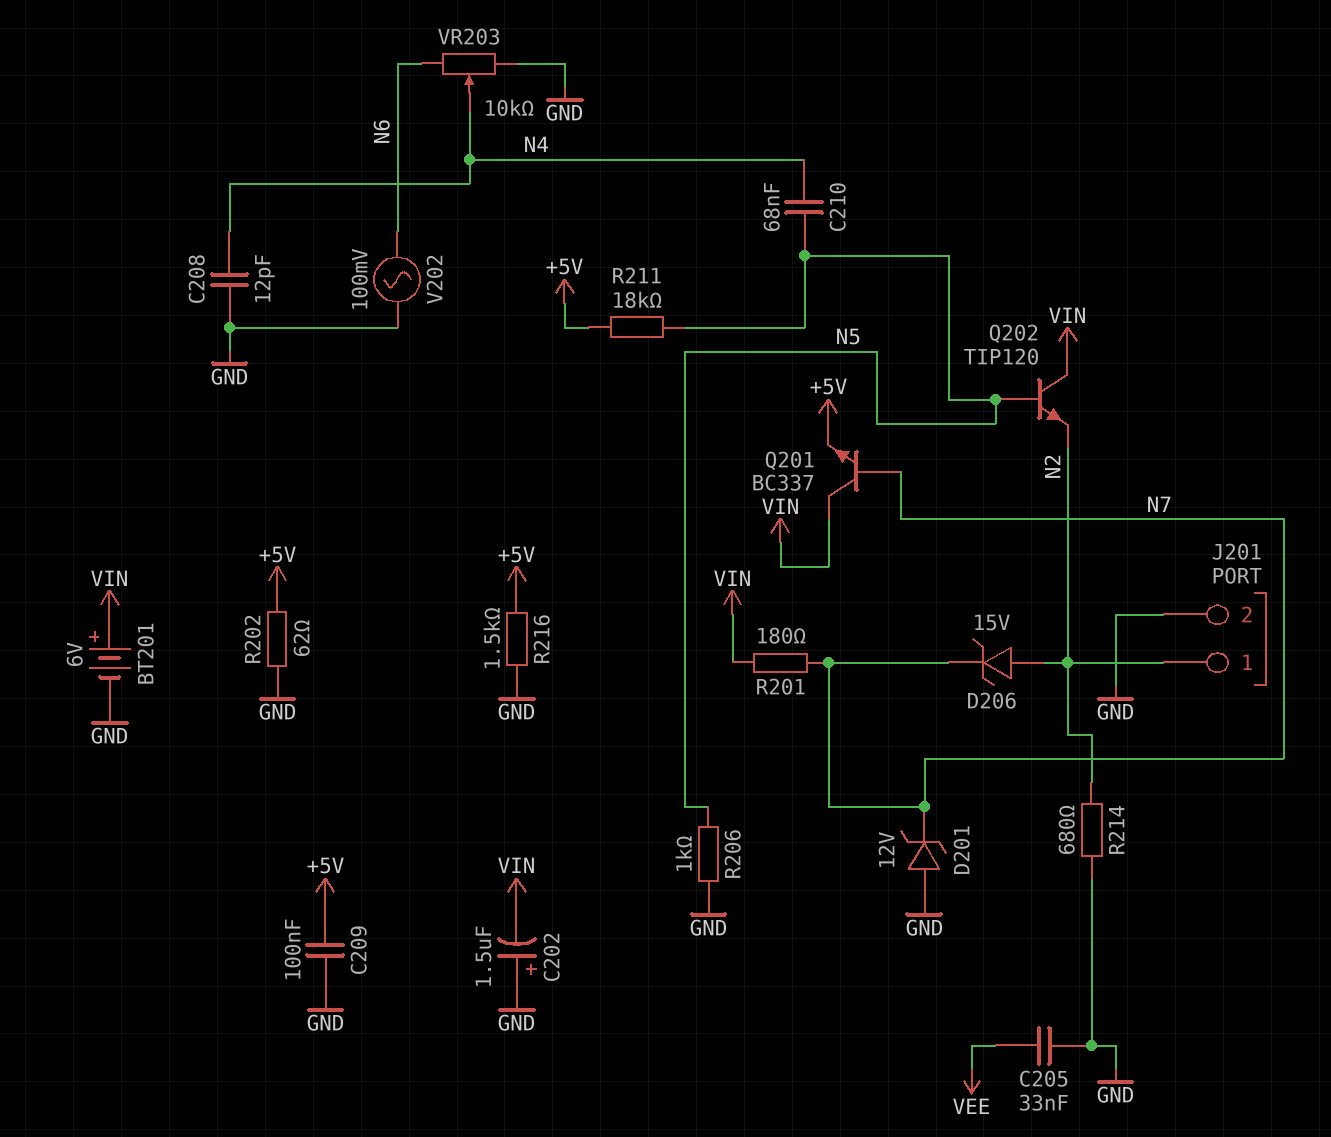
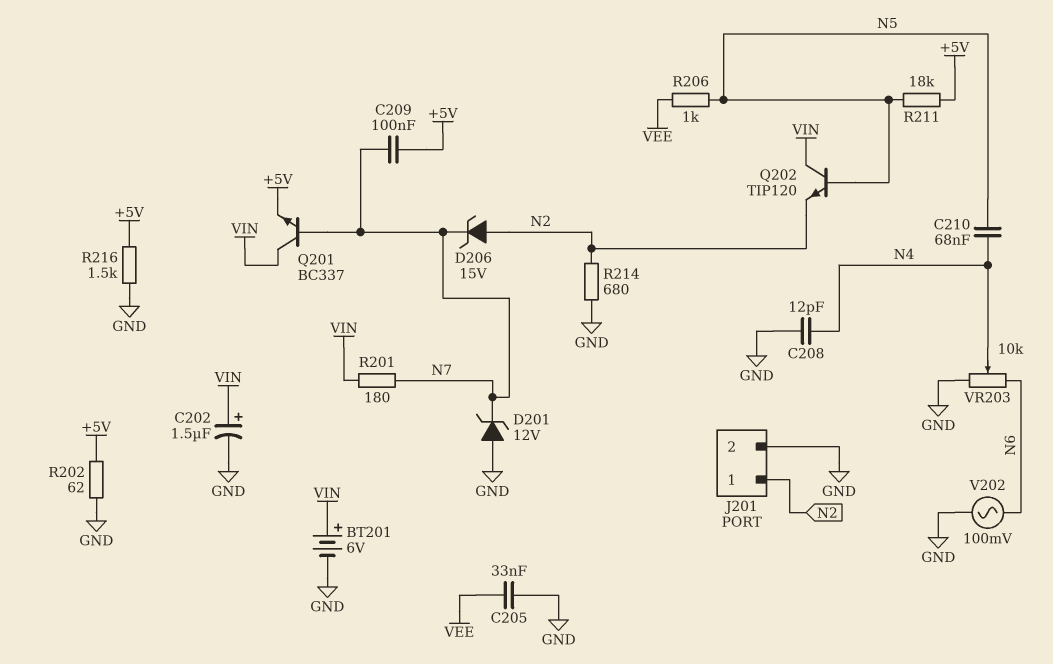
C202: 1.5uF (plus GND, minus VIN) -> 1.5uF (plus VIN, minus GND)
C209: 100nF (+5V, GND) -> 100nF (+5V, N7)
R206: 1k (GND, N5) -> 1k (N5, VEE)

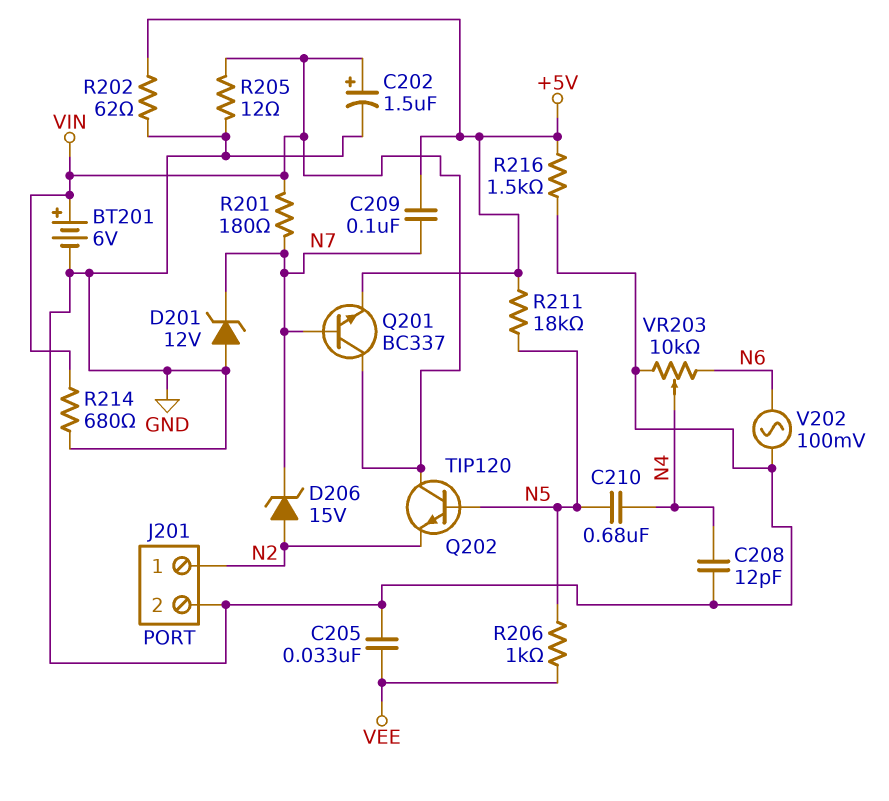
C210: 68nF (N4, N5) -> 680nF (N4, N5)
R205: none -> 12 (GND, VIN)
R214: 680 (GND, N2) -> 680 (GND, VIN)

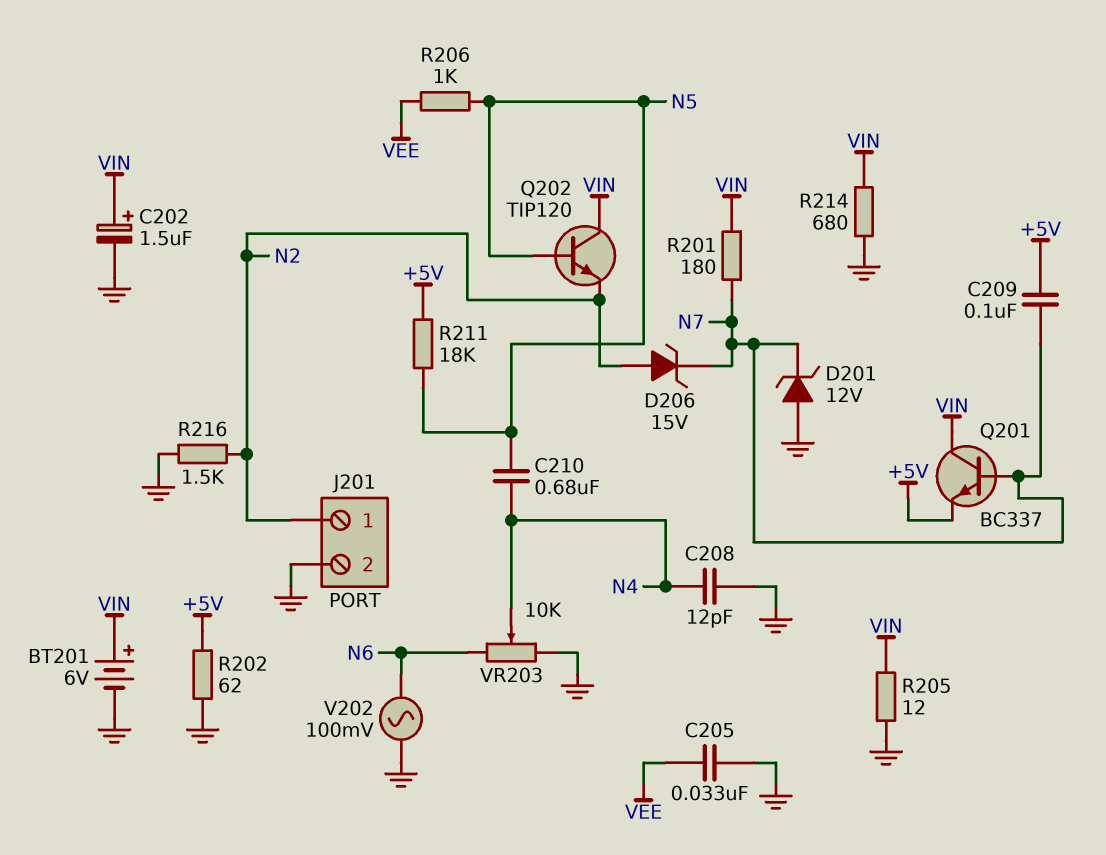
R216: 1.5k (+5V, GND) -> 1.5k (GND, N2)

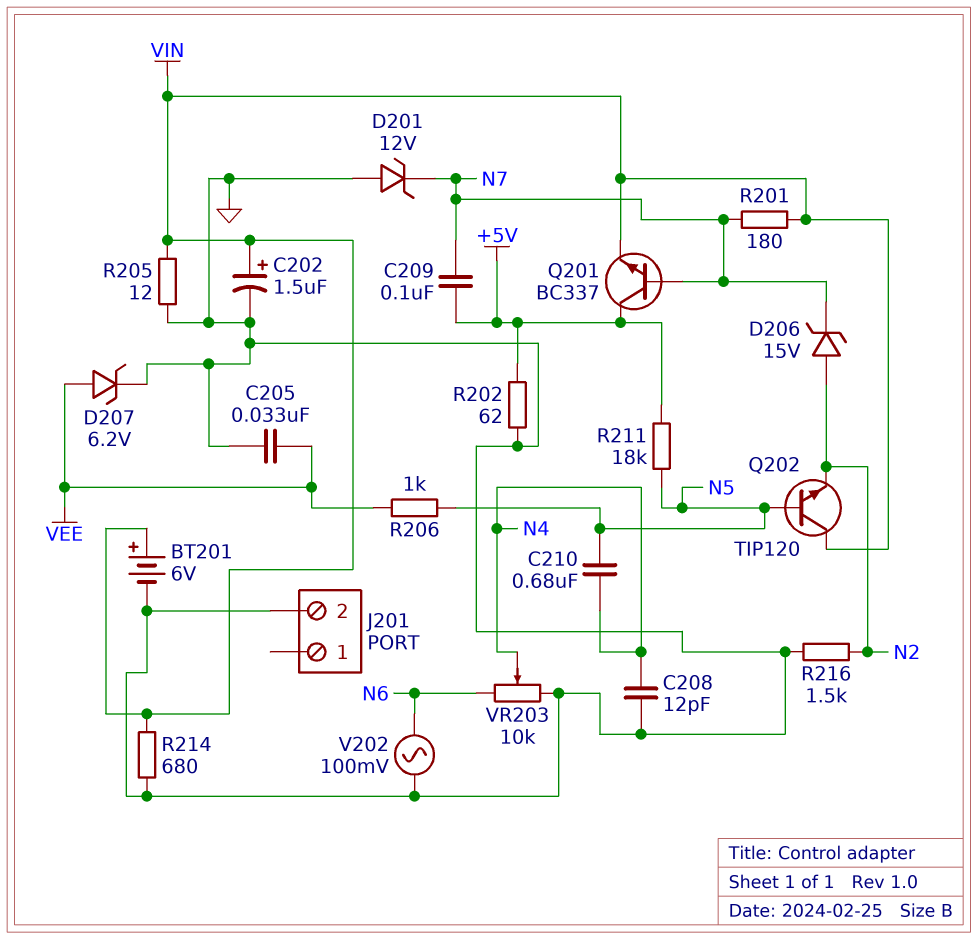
D207: none -> zener 6.2V (A VEE, K GND)
J201 pin 1: N2 -> none
Q201: NPN BC337 (B N7, C VIN, E +5V) -> NPN BC337 (B N7, C +5V, E VIN)

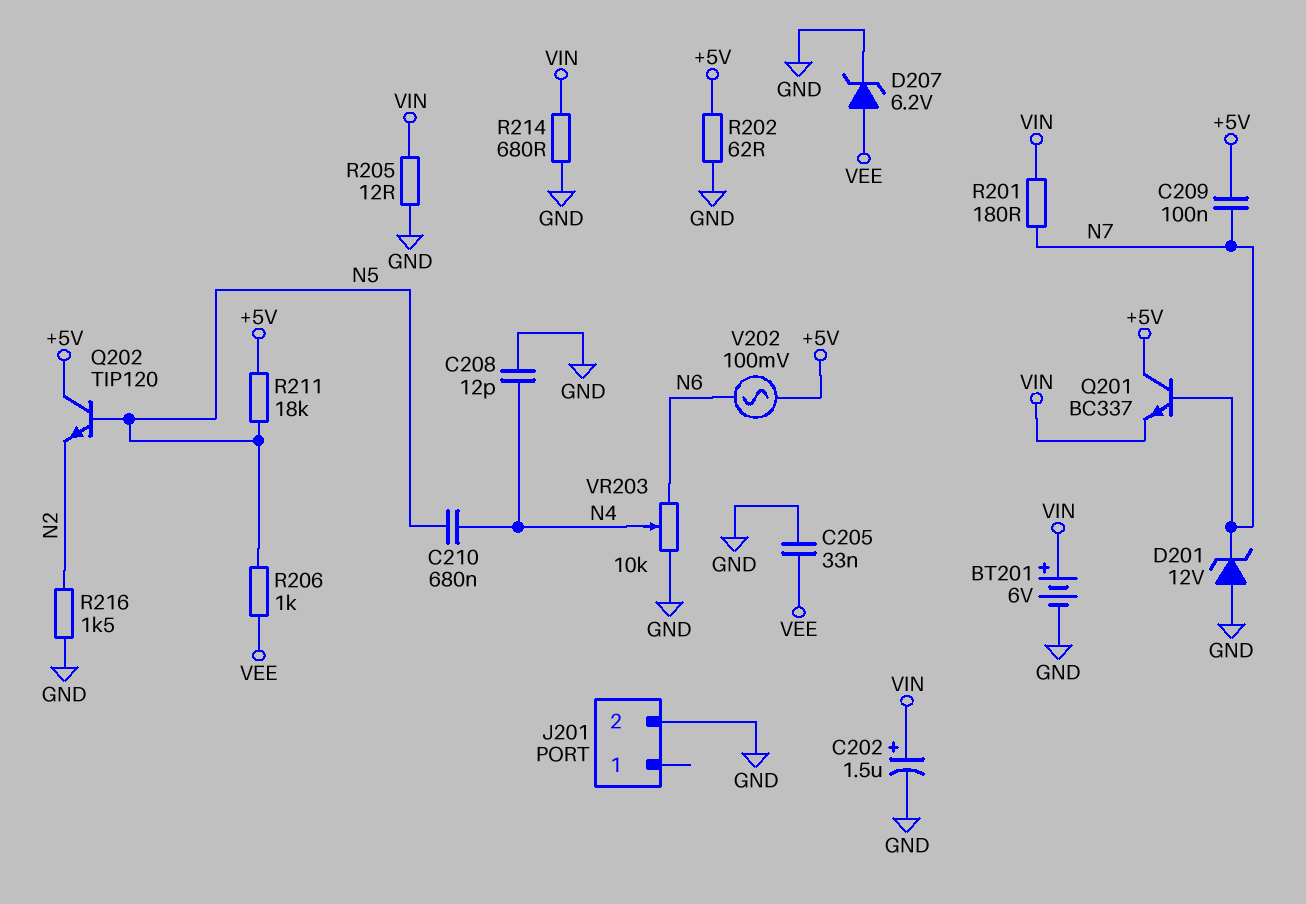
D206: zener 15V (A N2, K N7) -> none
Q202: NPN TIP120 (B N5, C VIN, E N2) -> NPN TIP120 (B N5, C +5V, E N2)
V202: AC 100mV (GND, N6) -> AC 100mV (+5V, N6)

